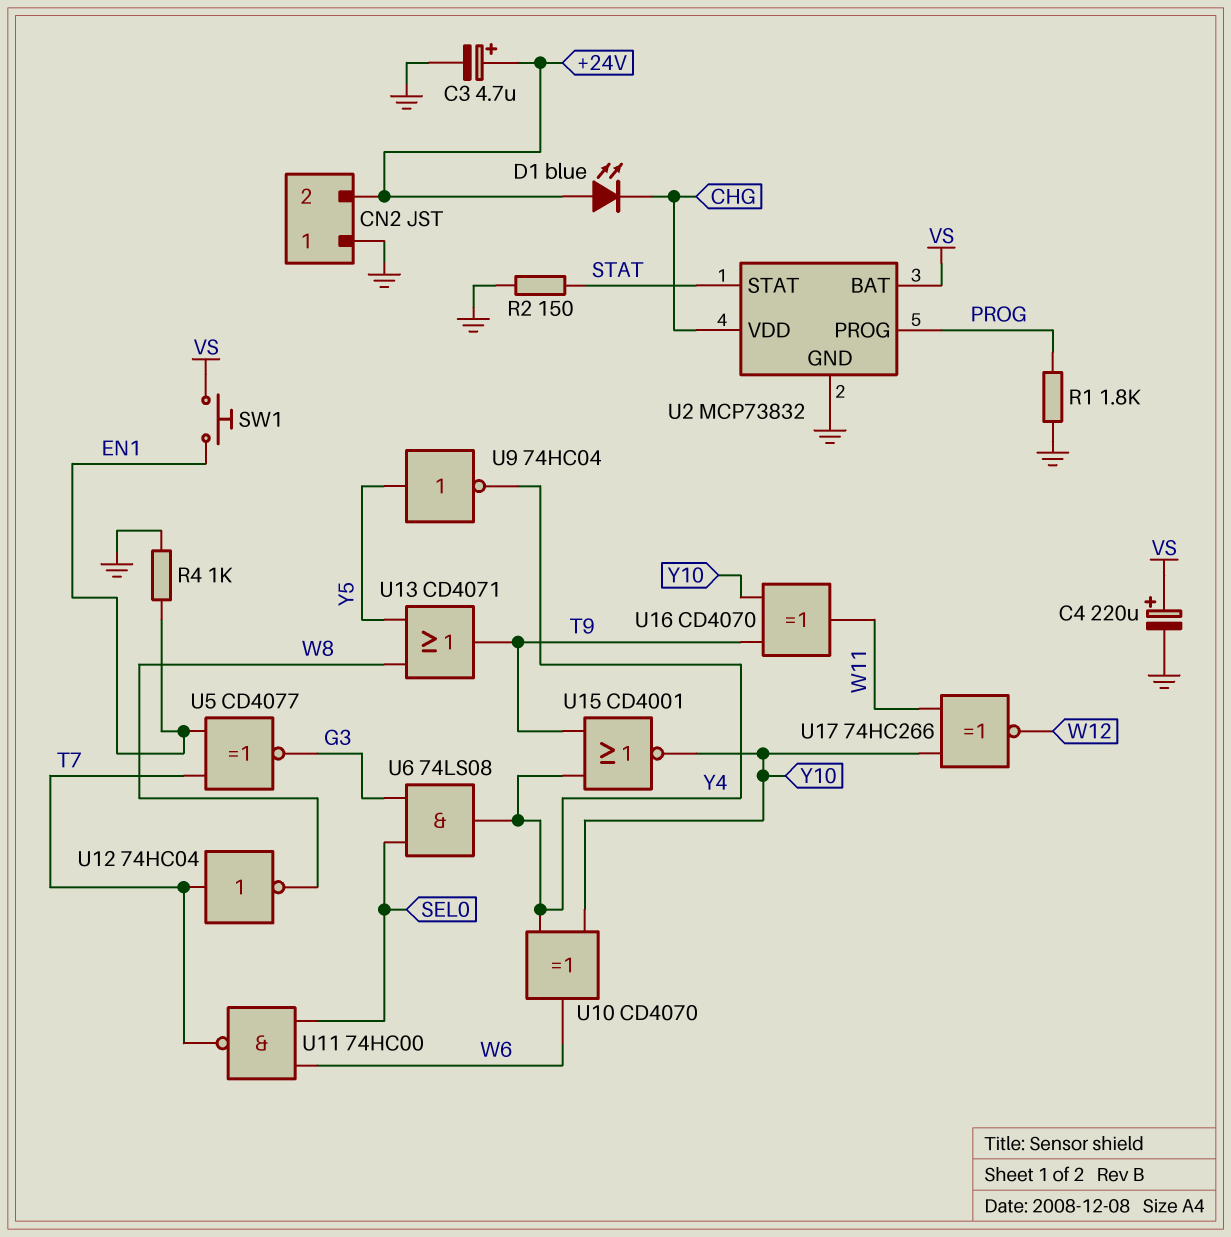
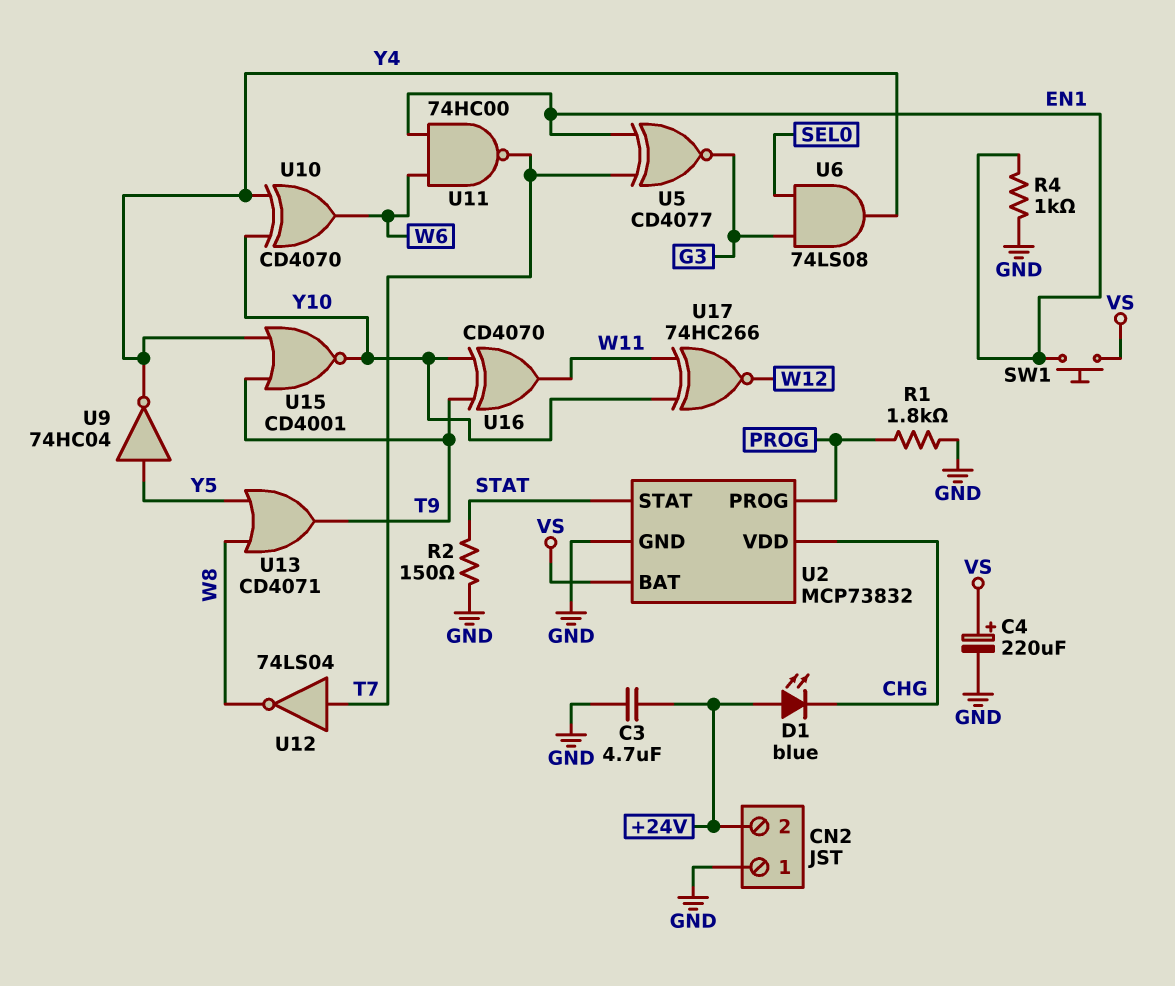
C3: 4.7uF (plus +24V, minus GND) -> 4.7uF (+24V, GND)
U11: NAND 74HC00 (in SEL0, in W6, out T7) -> NAND 74HC00 (in EN1, in W6, out T7)
U12: NOT 74HC04 (in T7, out W8) -> NOT 74LS04 (in T7, out W8)

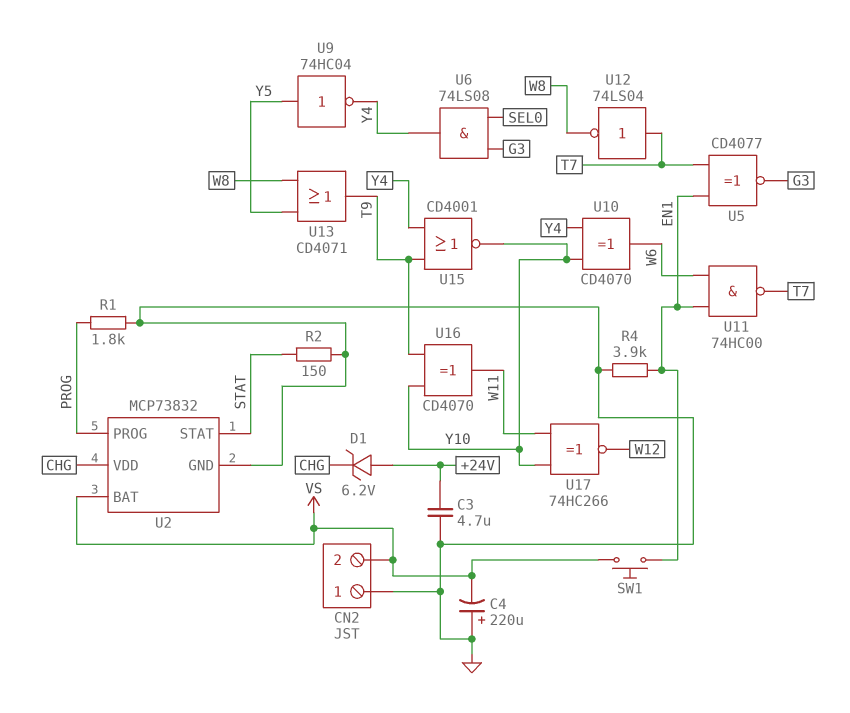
C4: 220uF (plus VS, minus GND) -> 220uF (plus GND, minus VS)
CN2 pin 2: +24V -> VS
D1: LED blue (A +24V, K CHG) -> zener 6.2V (A +24V, K CHG)
R4: 1k (EN1, GND) -> 3.9k (EN1, GND)

